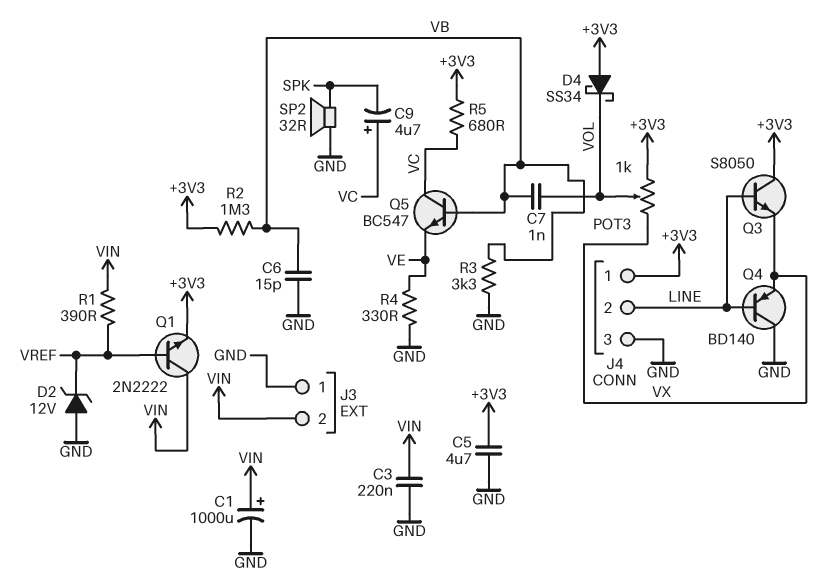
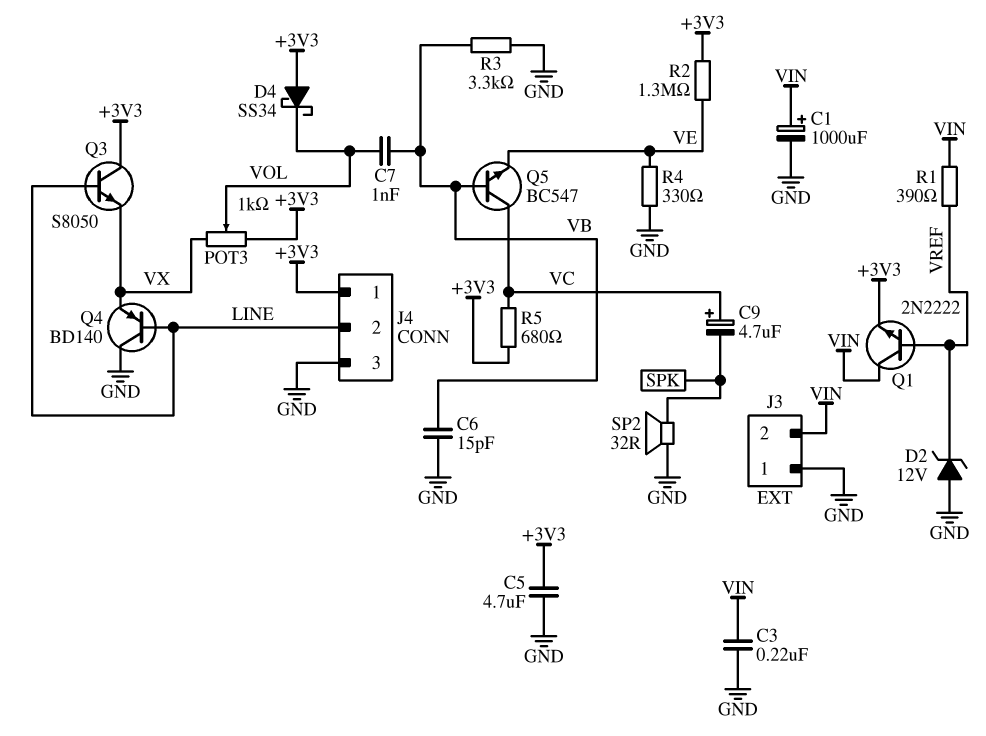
R2: 1.3M (+3V3, VB) -> 1.3M (+3V3, VE)

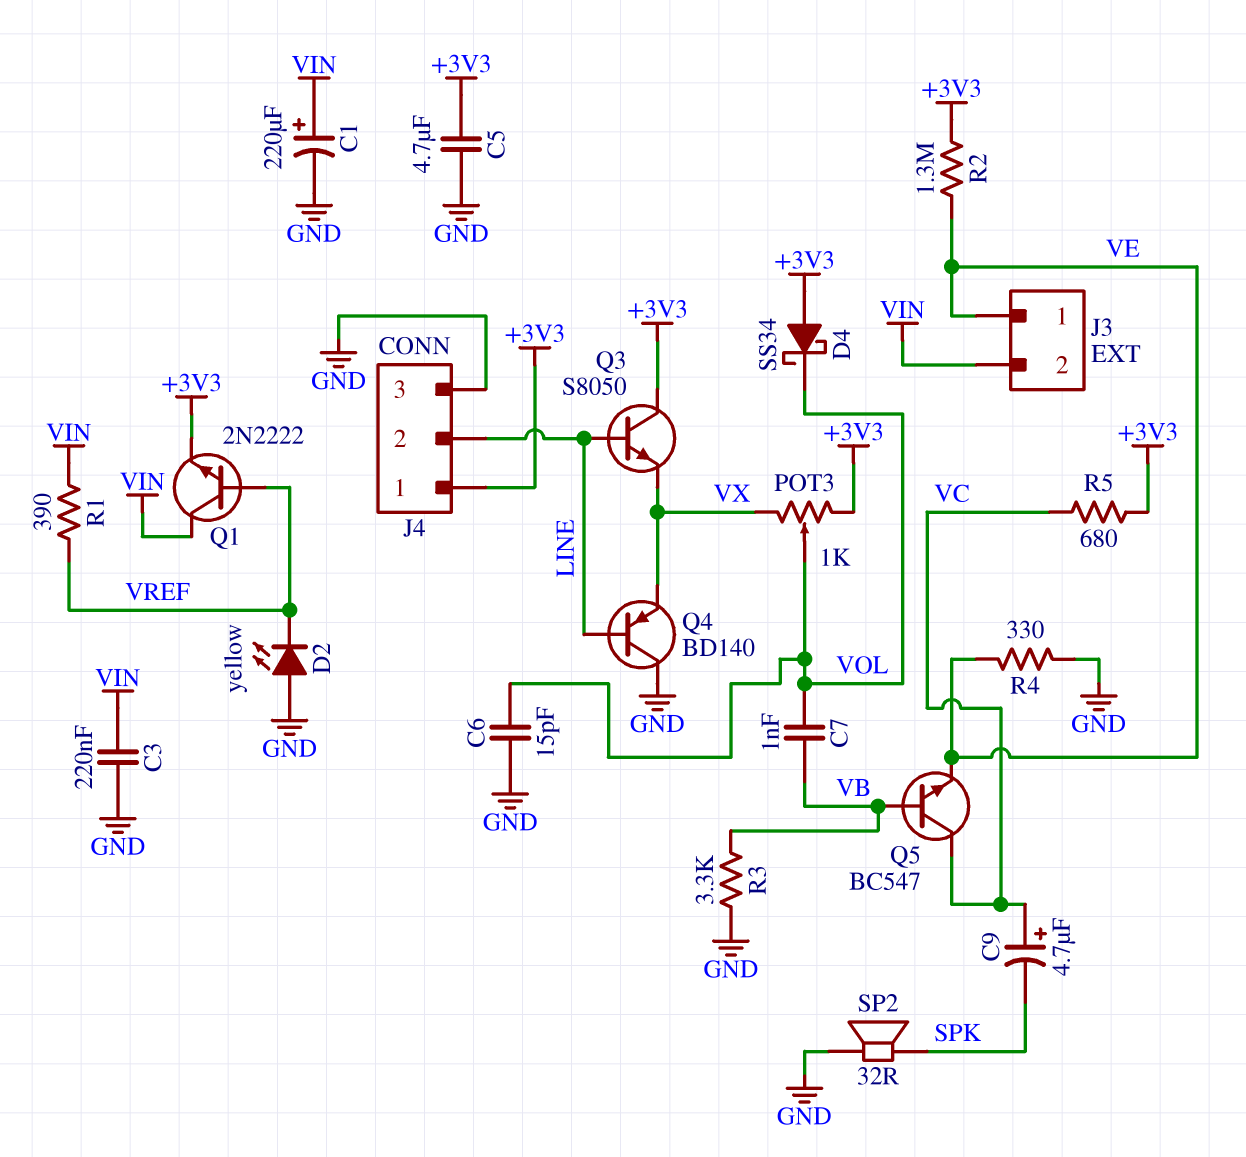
C1: 1000uF (plus VIN, minus GND) -> 220uF (plus VIN, minus GND)
C6: 15pF (GND, VB) -> 15pF (GND, VOL)
D2: zener 12V (A GND, K VREF) -> LED yellow (A GND, K VREF)
J3 pin 1: GND -> VE

